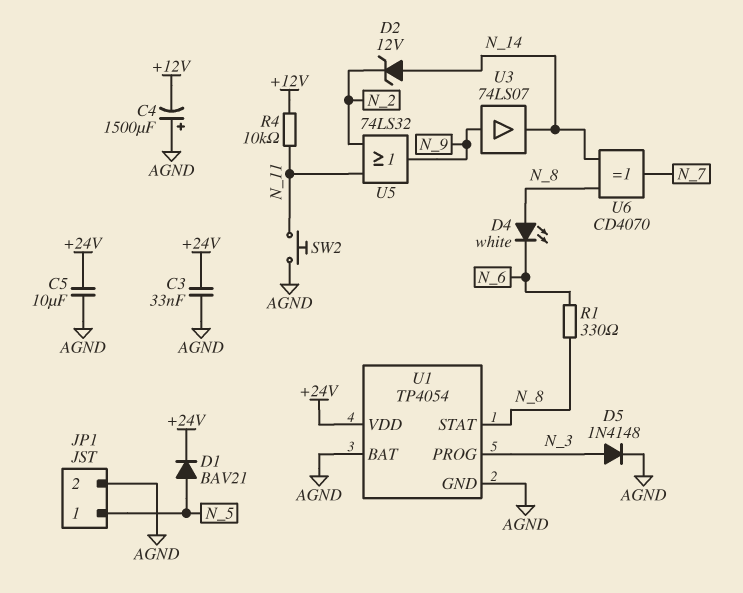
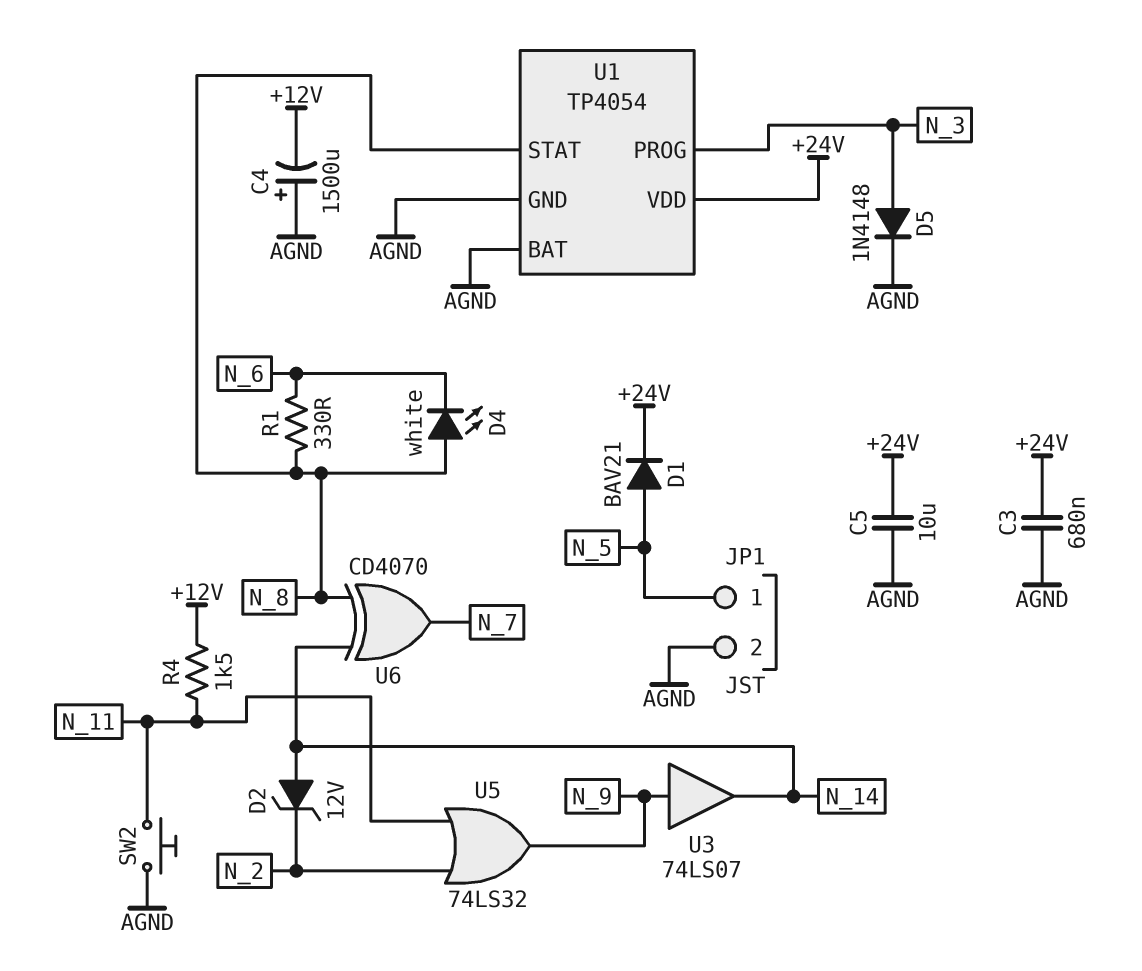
C3: 33nF (+24V, AGND) -> 680nF (+24V, AGND)
R4: 10k (+12V, N_11) -> 1.5k (+12V, N_11)

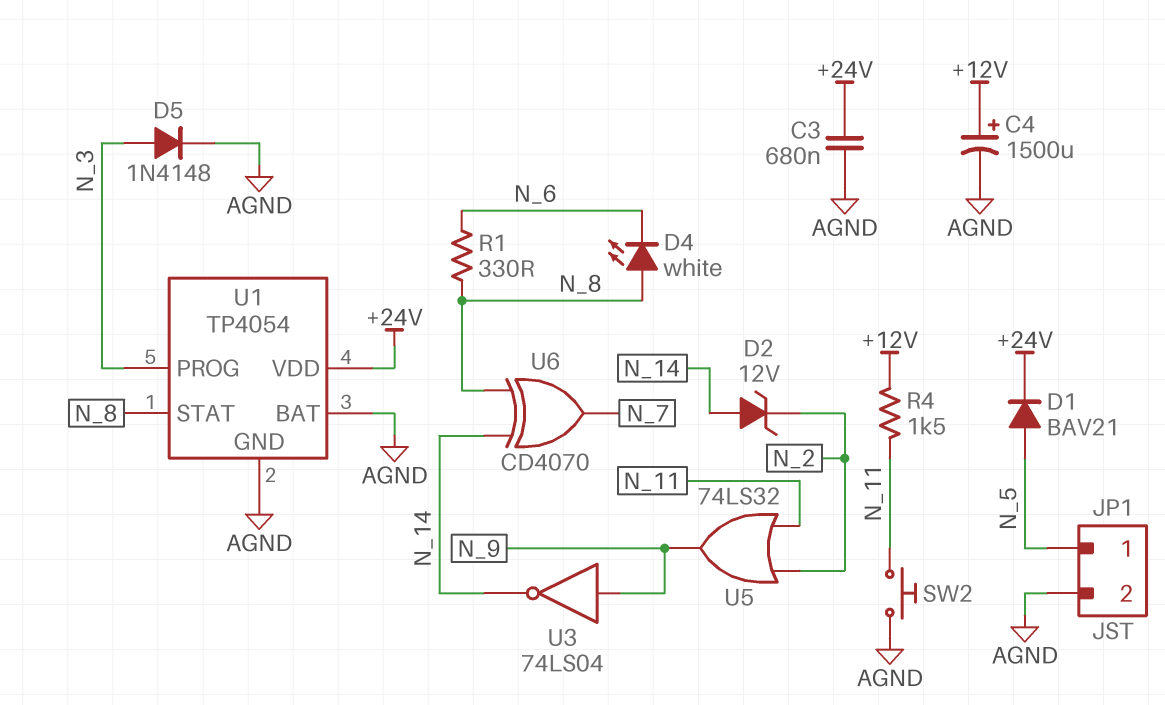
C4: 1500uF (plus AGND, minus +12V) -> 1500uF (plus +12V, minus AGND)
C5: 10uF (+24V, AGND) -> none
U3: buffer 74LS07 (in N_9, out N_14) -> NOT 74LS04 (in N_9, out N_14)

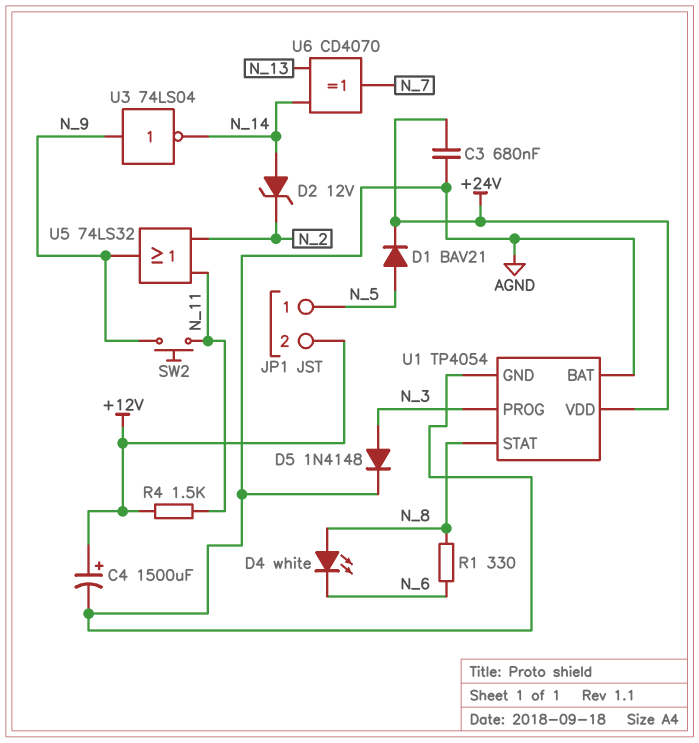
JP1 pin 2: AGND -> +12V
SW2: button (AGND, N_11) -> button (N_9, N_11)
U6: XOR CD4070 (in N_8, in N_14, out N_7) -> XOR CD4070 (in N_13, in N_14, out N_7)

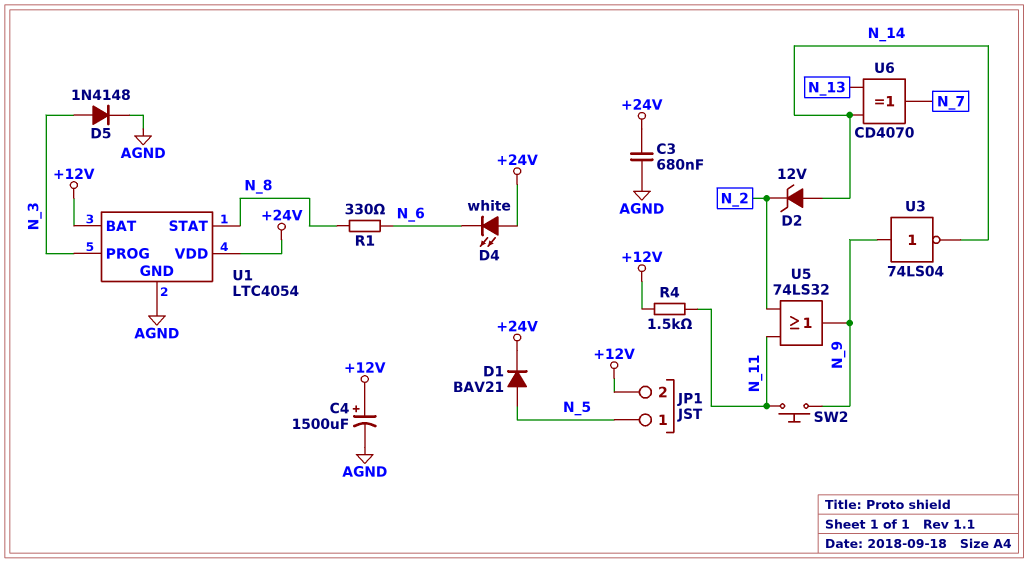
D4: LED white (A N_8, K N_6) -> LED white (A +24V, K N_6)
U1: TP4054 -> LTC4054
U1 pin BAT: AGND -> +12V

